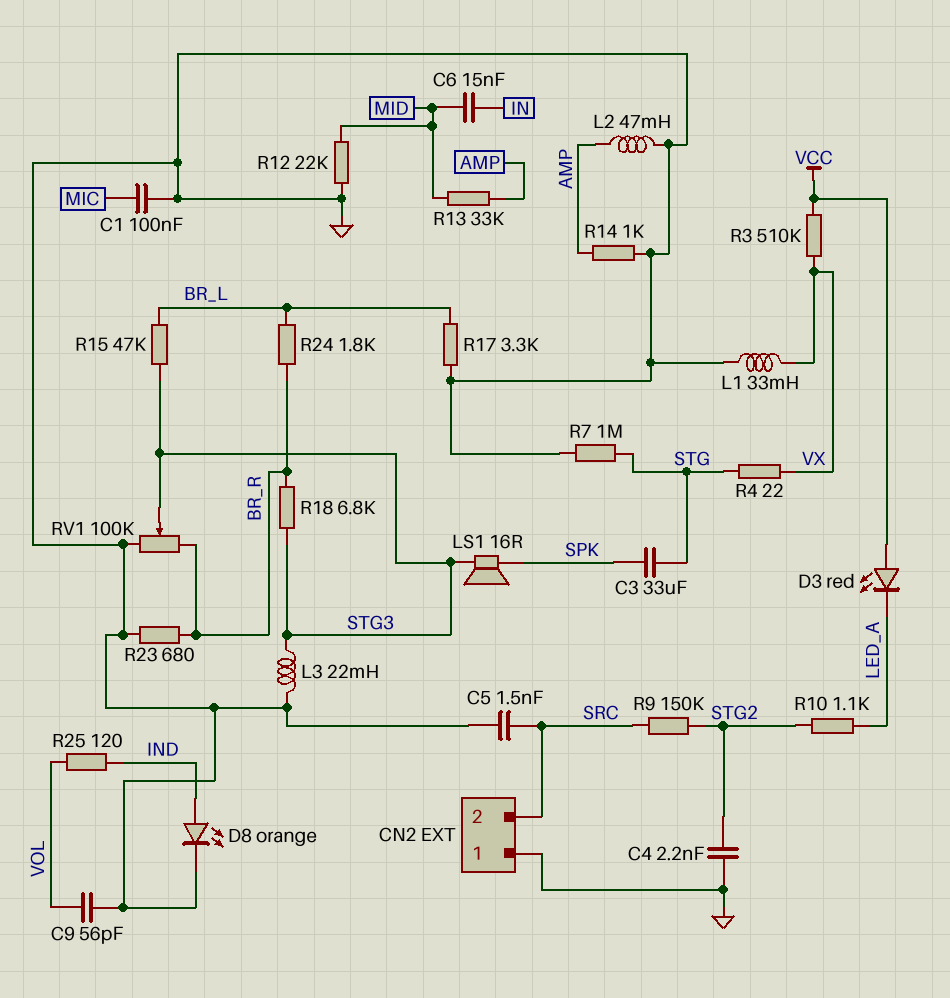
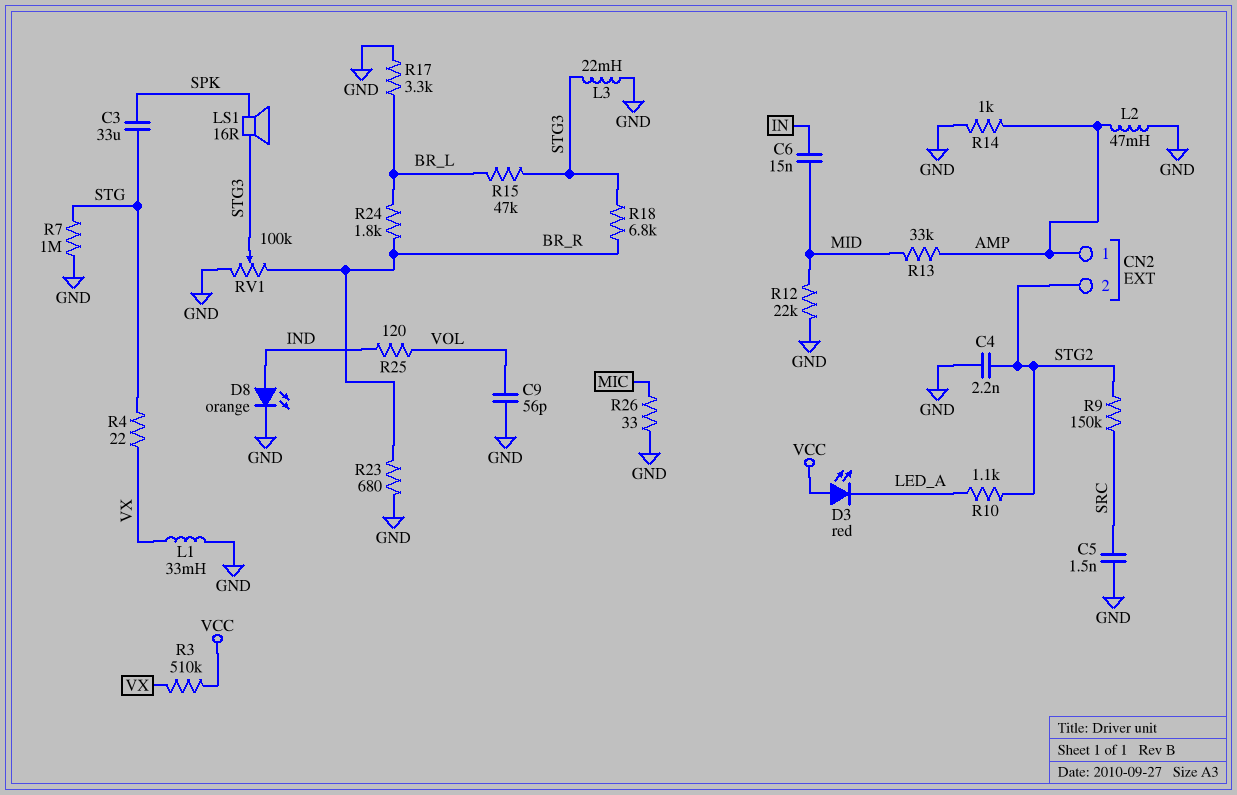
C1: 100nF (GND, MIC) -> none
CN2 pin 1: GND -> AMP
CN2 pin 2: SRC -> STG2
R26: none -> 33 (GND, MIC)

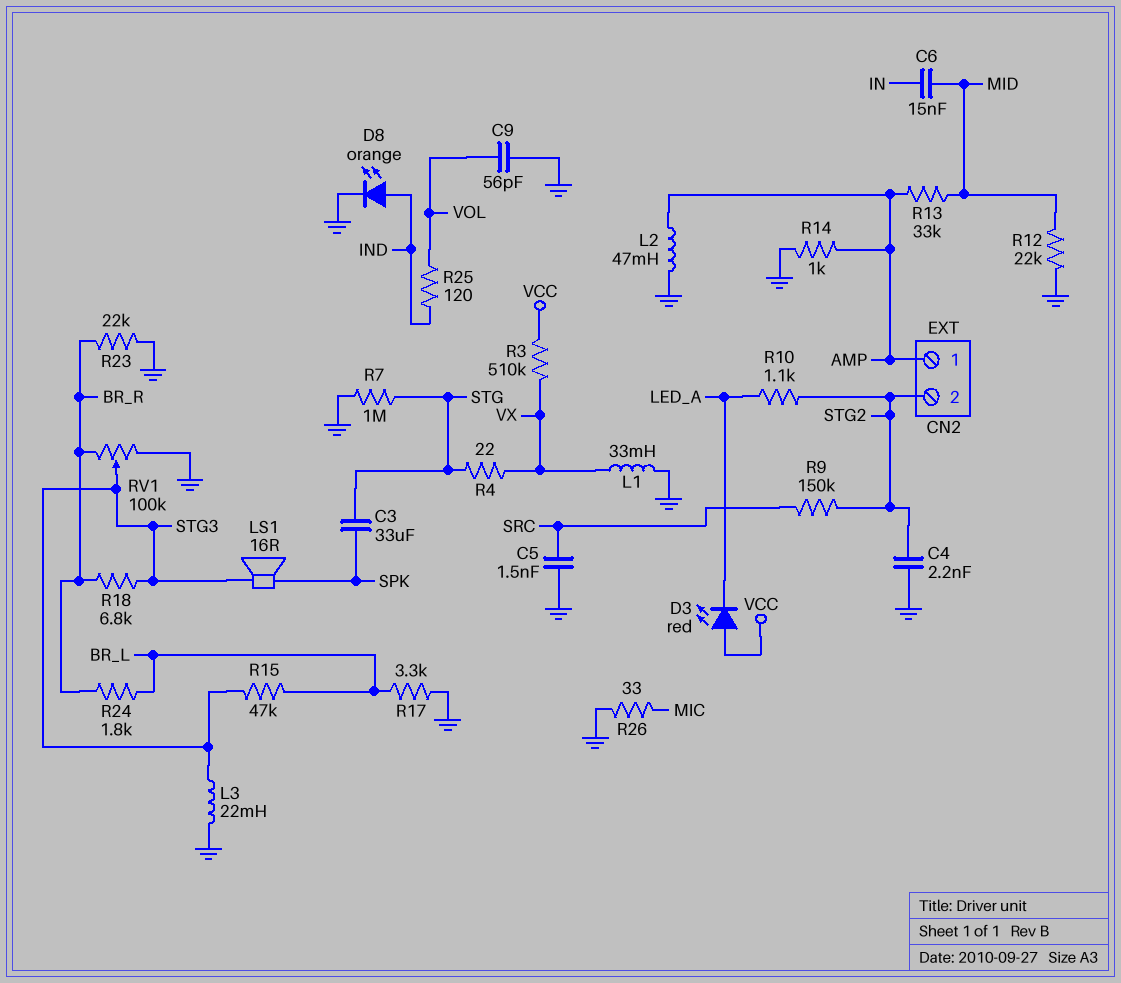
R23: 680 (BR_R, GND) -> 22k (BR_R, GND)

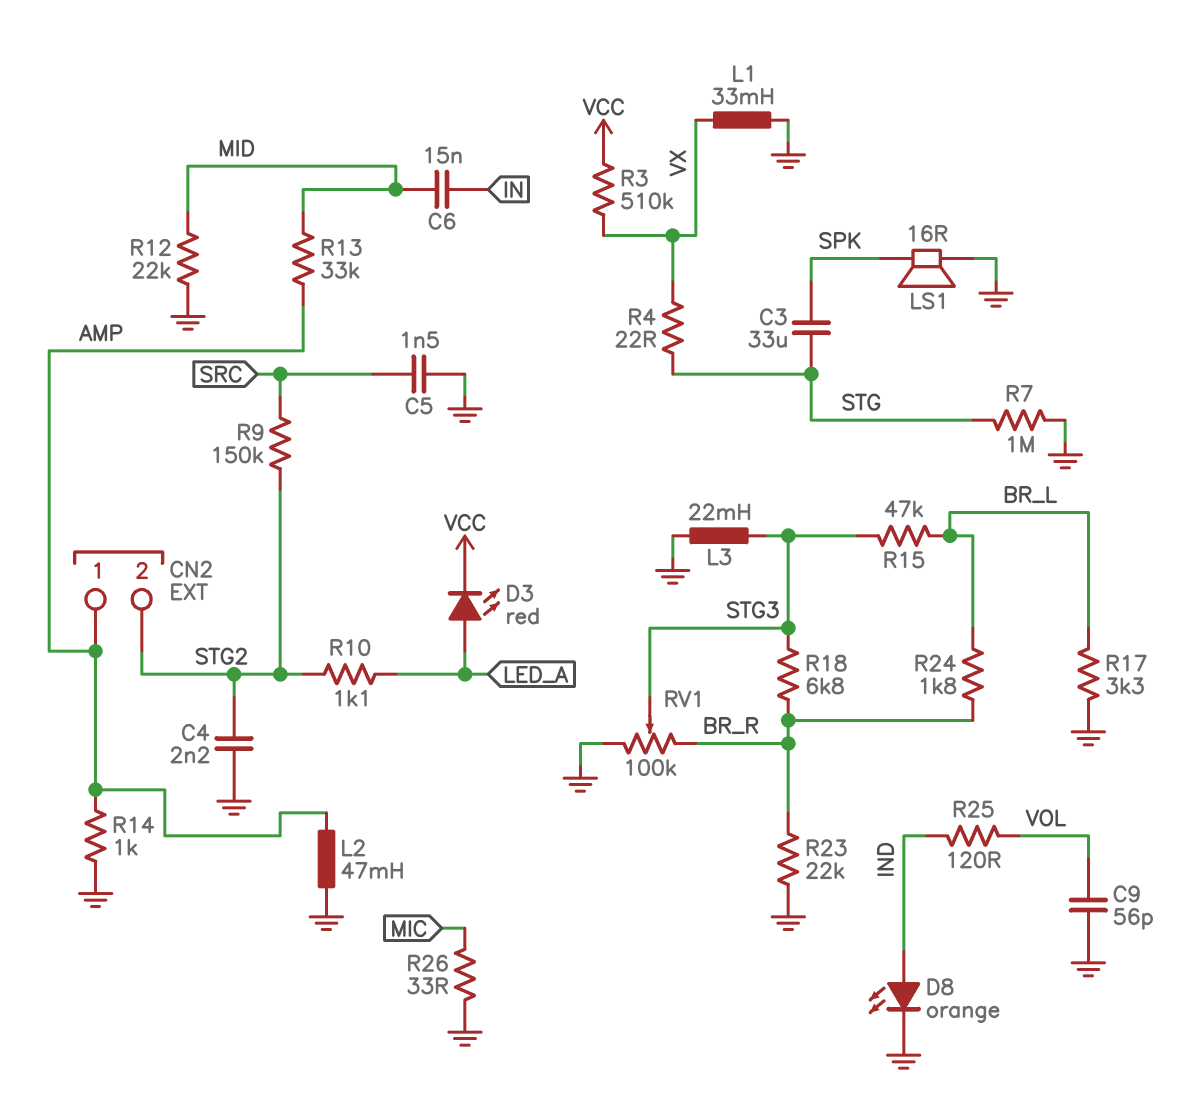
D3: LED red (A VCC, K LED_A) -> LED red (A LED_A, K VCC)
LS1: speaker 16R (SPK, STG3) -> speaker 16R (GND, SPK)

